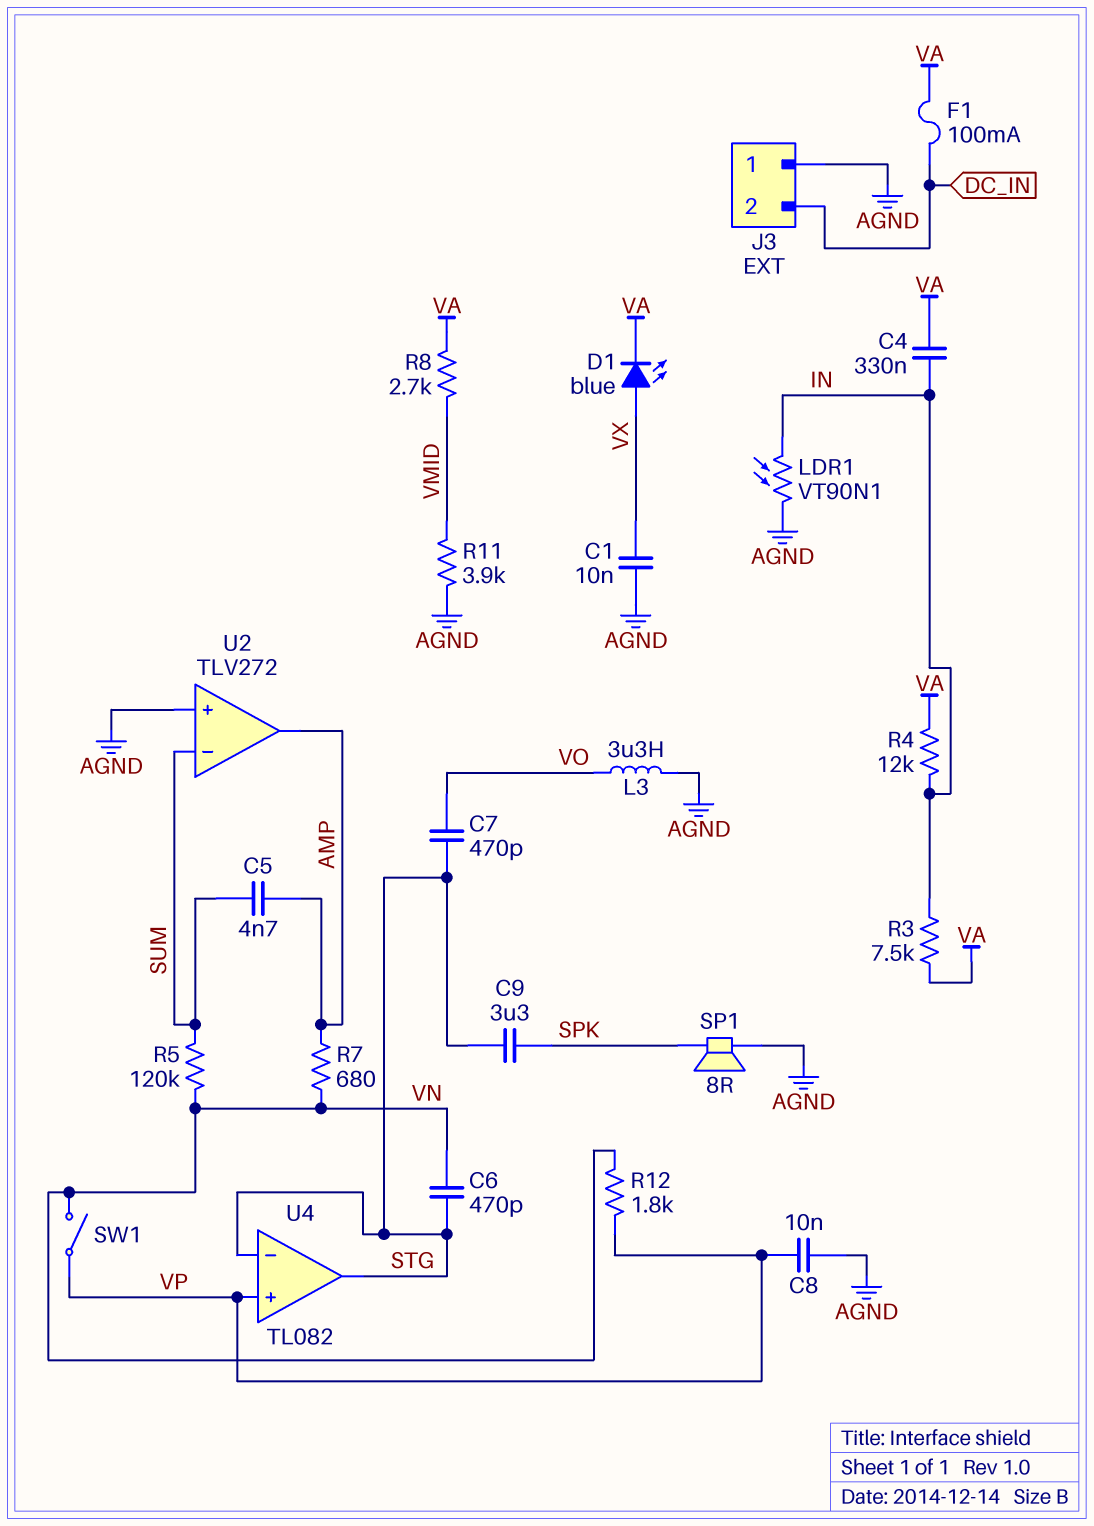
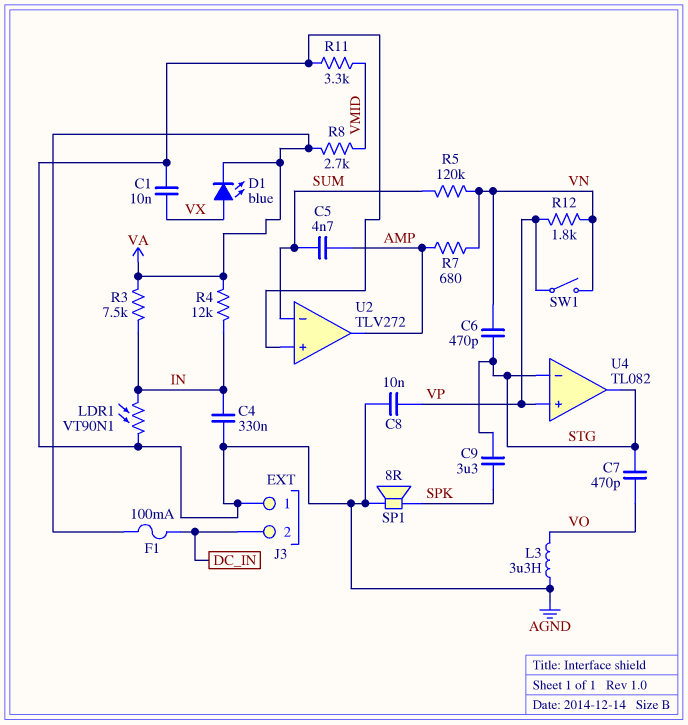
C4: 330nF (IN, VA) -> 330nF (AGND, IN)
R11: 3.9k (AGND, VMID) -> 3.3k (AGND, VMID)

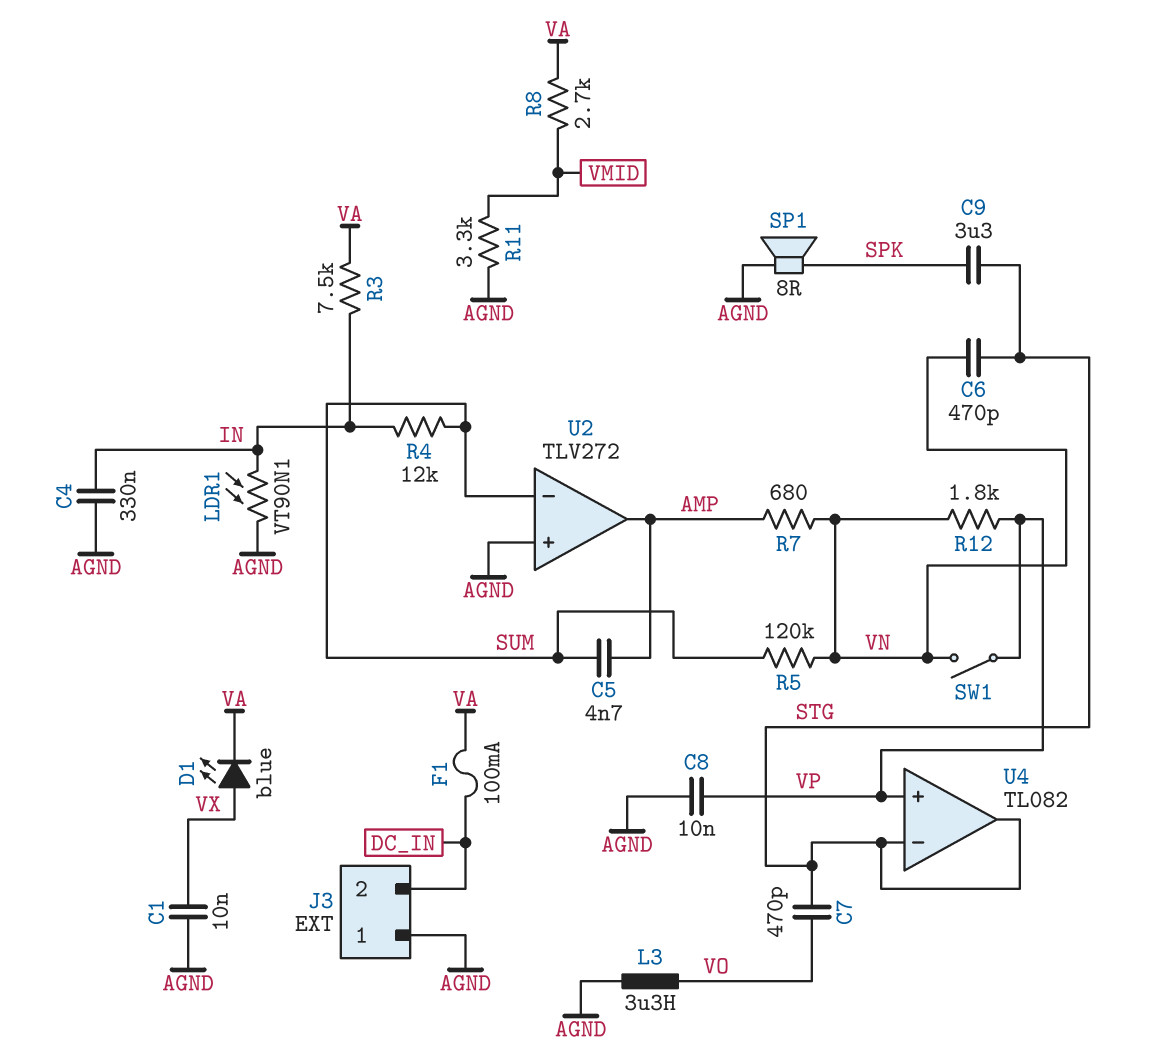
R4: 12k (IN, VA) -> 12k (IN, SUM)

